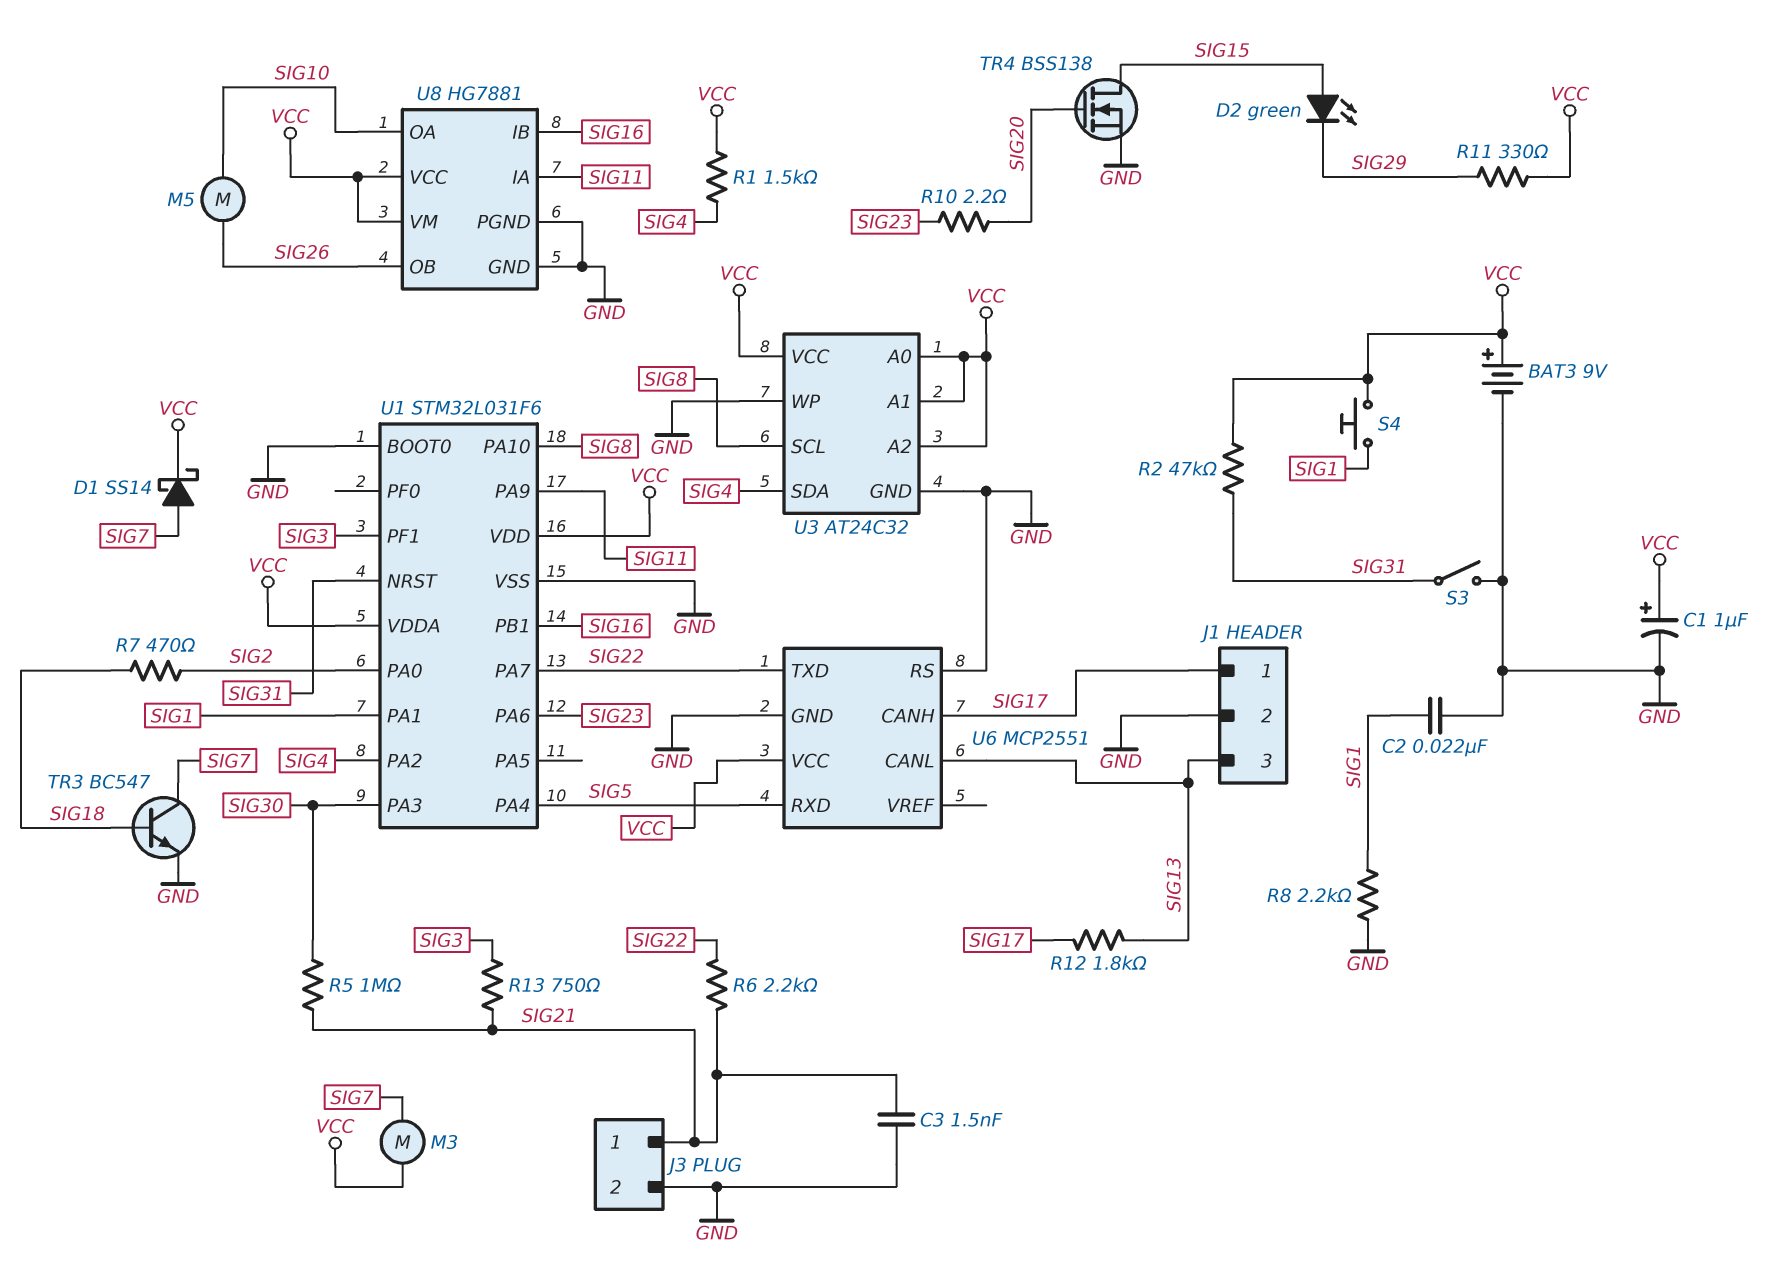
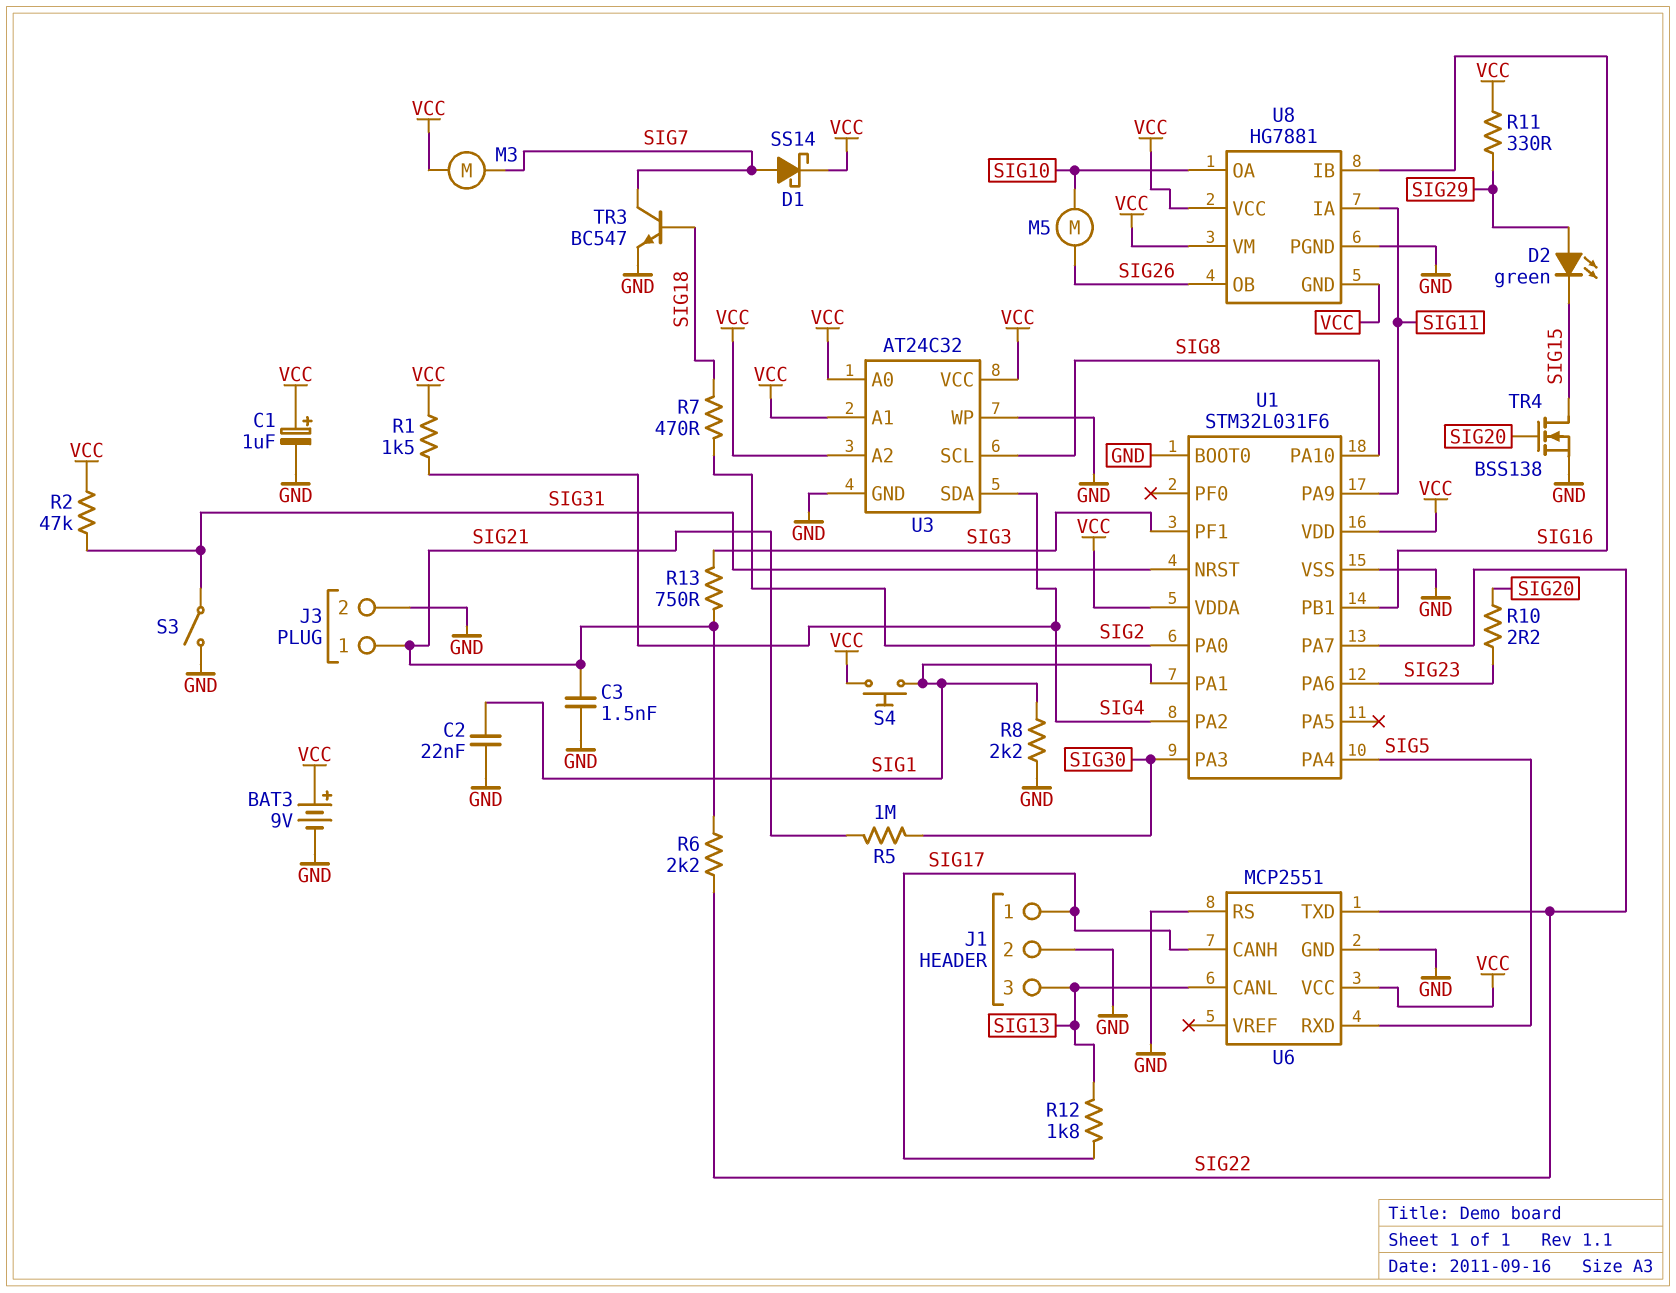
D2: LED green (A SIG15, K SIG29) -> LED green (A SIG29, K SIG15)
U8 pin GND: GND -> VCC

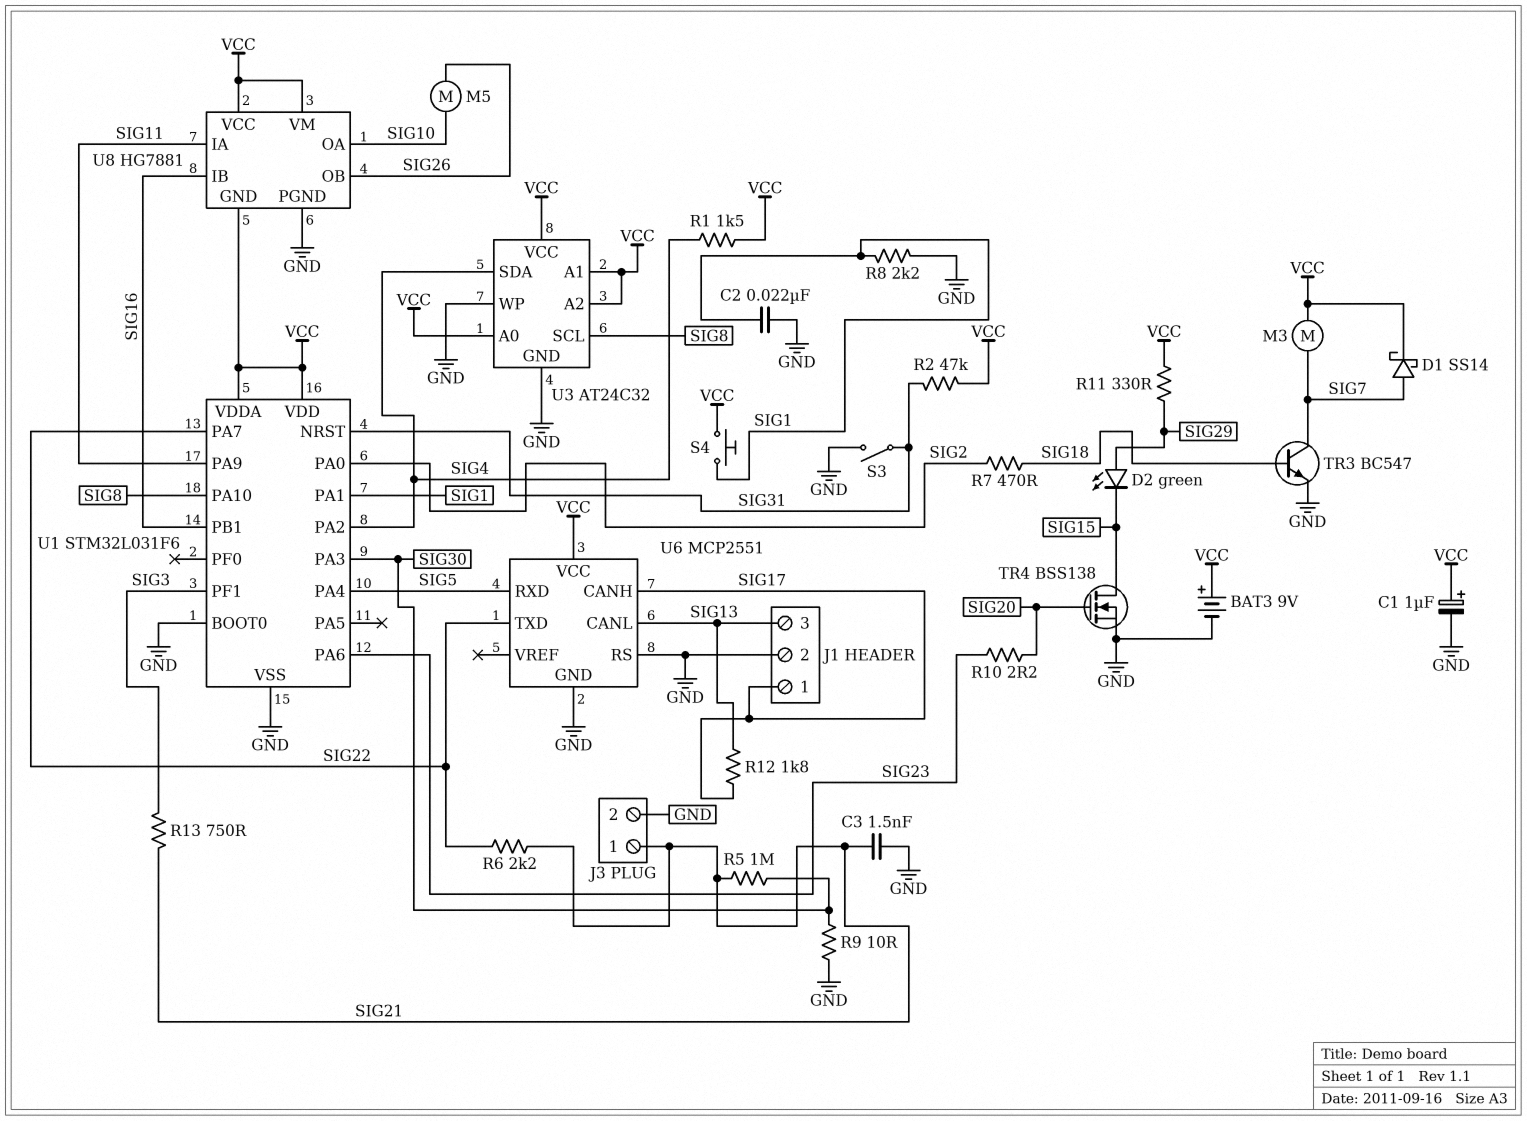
R9: none -> 10 (GND, SIG30)

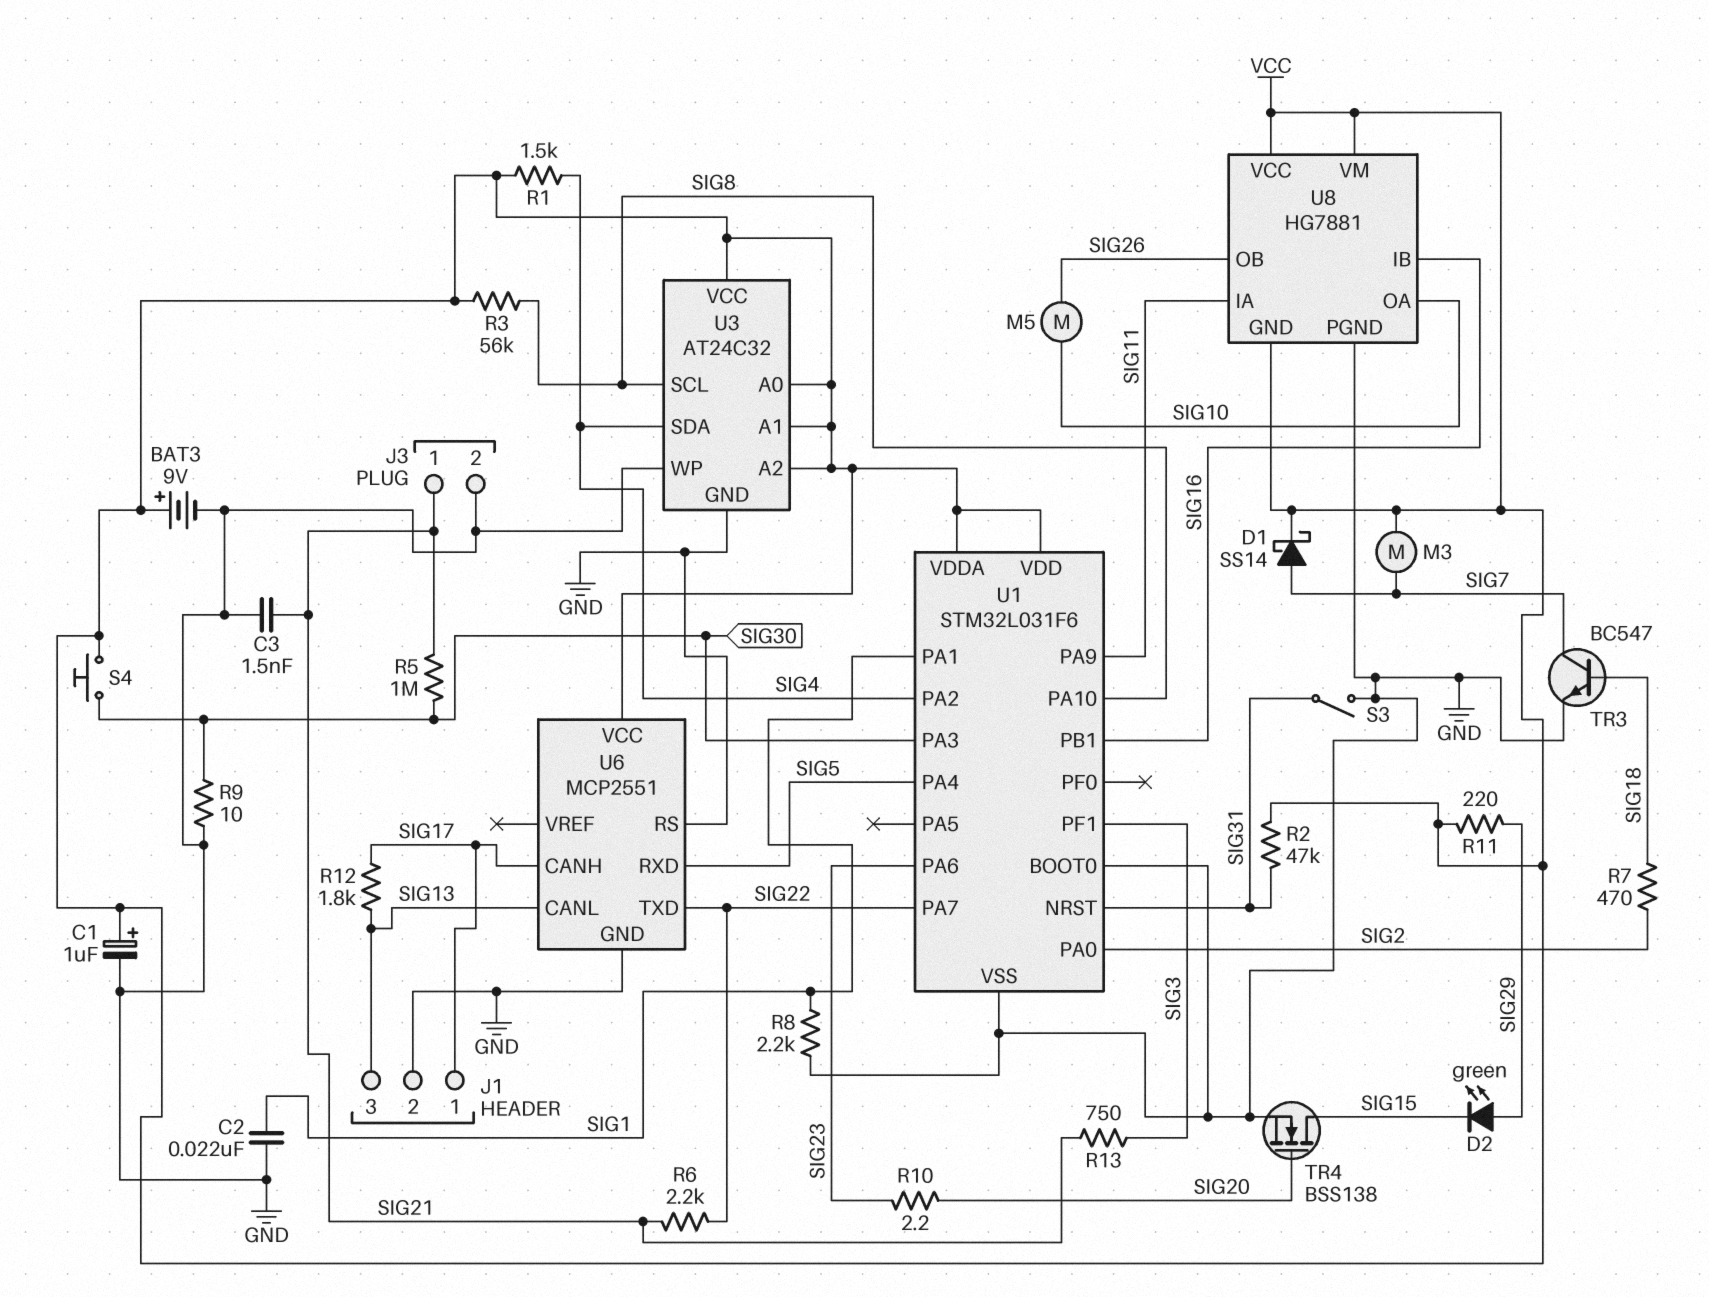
R3: none -> 56k (SIG8, VCC)
R11: 330 (SIG29, VCC) -> 220 (SIG29, VCC)
S4: button (SIG1, VCC) -> button (SIG30, VCC)

